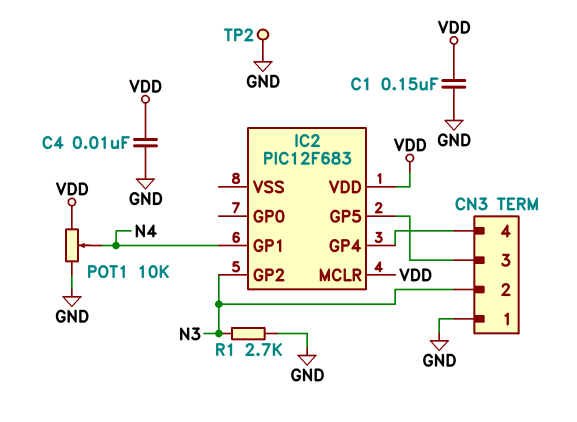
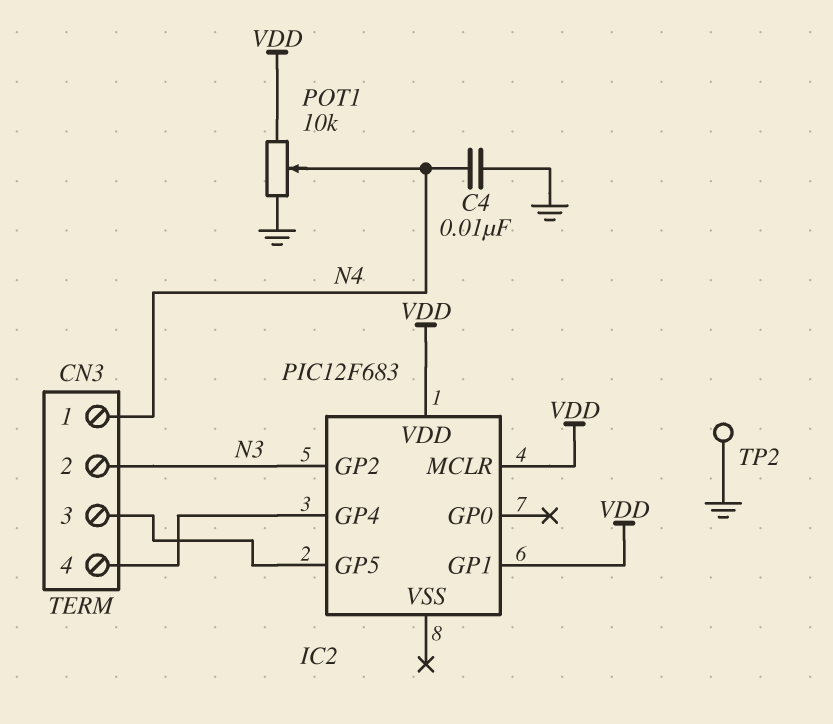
C1: 150nF (GND, VDD) -> none
C4: 10nF (GND, VDD) -> 10nF (GND, N4)
CN3 pin 1: GND -> N4
IC2 pin GP1: N4 -> VDD
R1: 2.7k (GND, N3) -> none

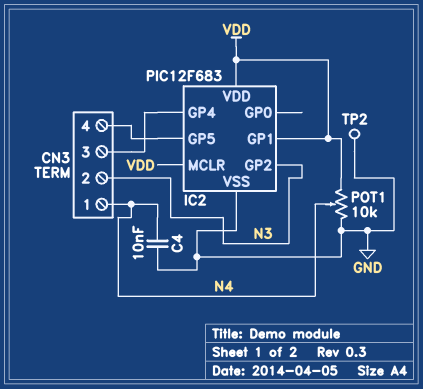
IC2 pin GP4: CN3/4 -> CN3/3
IC2 pin GP5: CN3/3 -> CN3/4
IC2 pin VSS: none -> GND

